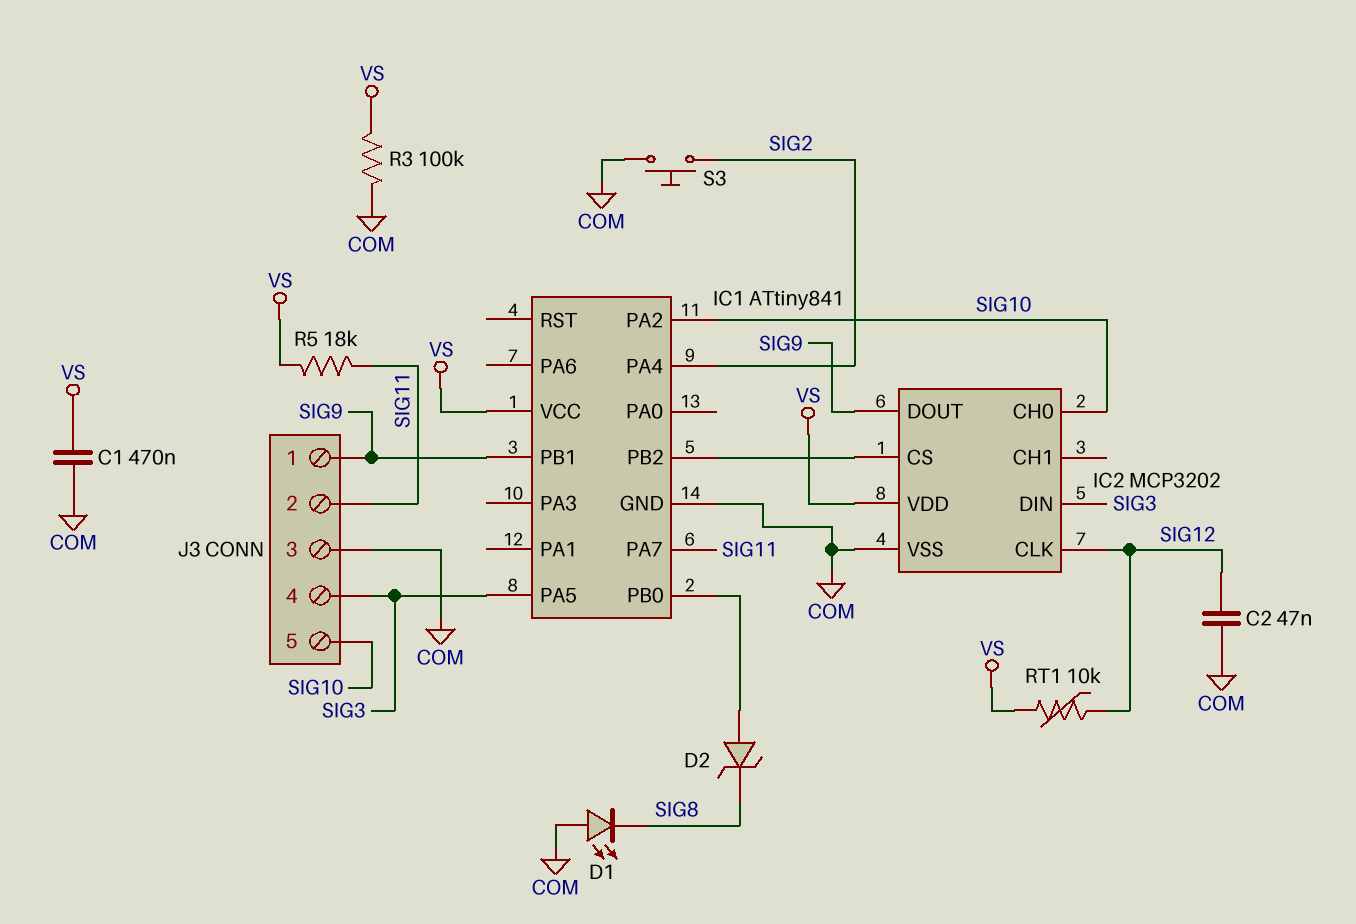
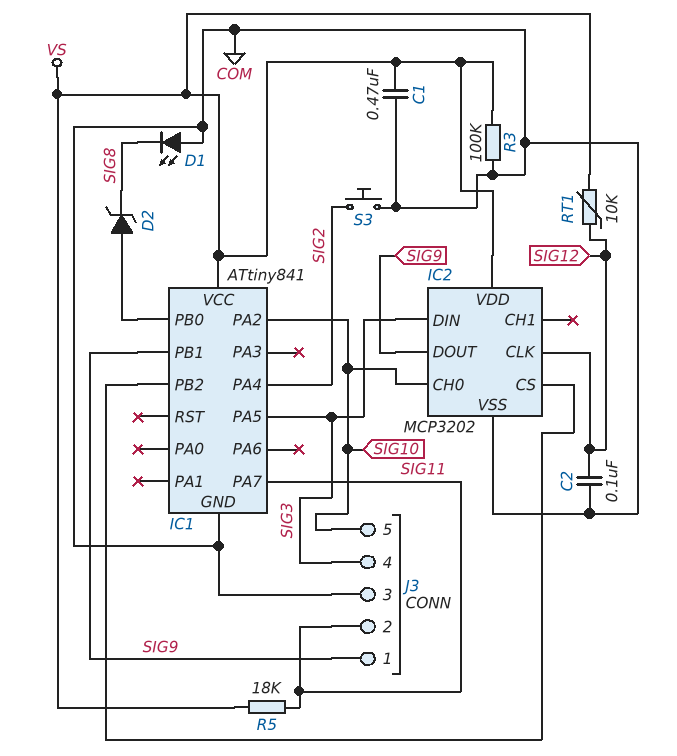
C2: 47nF (COM, SIG12) -> 100nF (COM, SIG12)

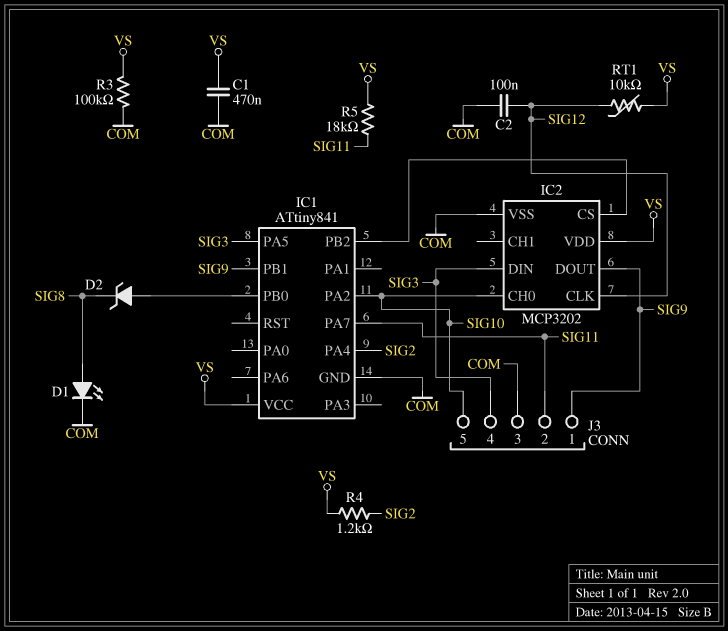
D1: LED (A COM, K SIG8) -> LED (A SIG8, K COM)
R4: none -> 1.2k (SIG2, VS)
S3: button (COM, SIG2) -> none

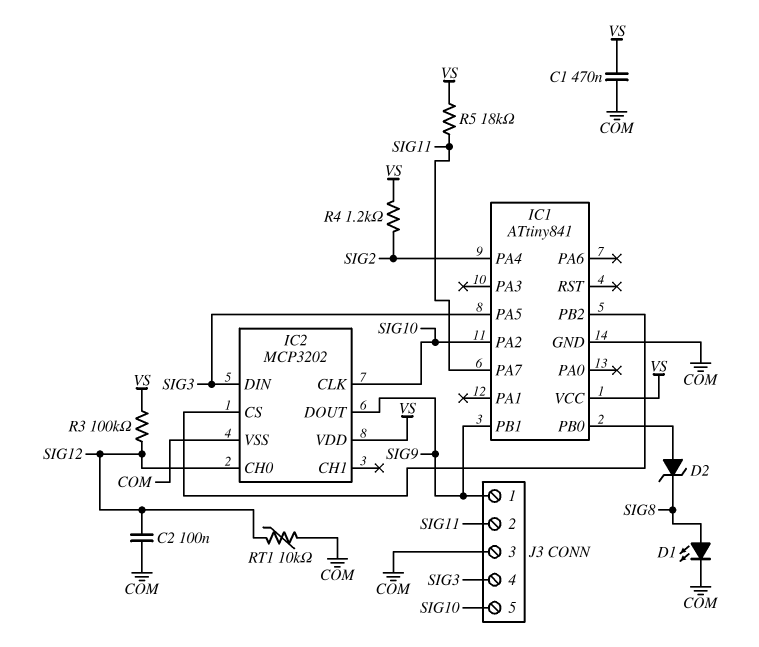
IC2 pin CH0: SIG10 -> SIG12
IC2 pin CLK: SIG12 -> SIG10
R3: 100k (COM, VS) -> 100k (SIG12, VS)
RT1: 10k (SIG12, VS) -> 10k (COM, SIG12)

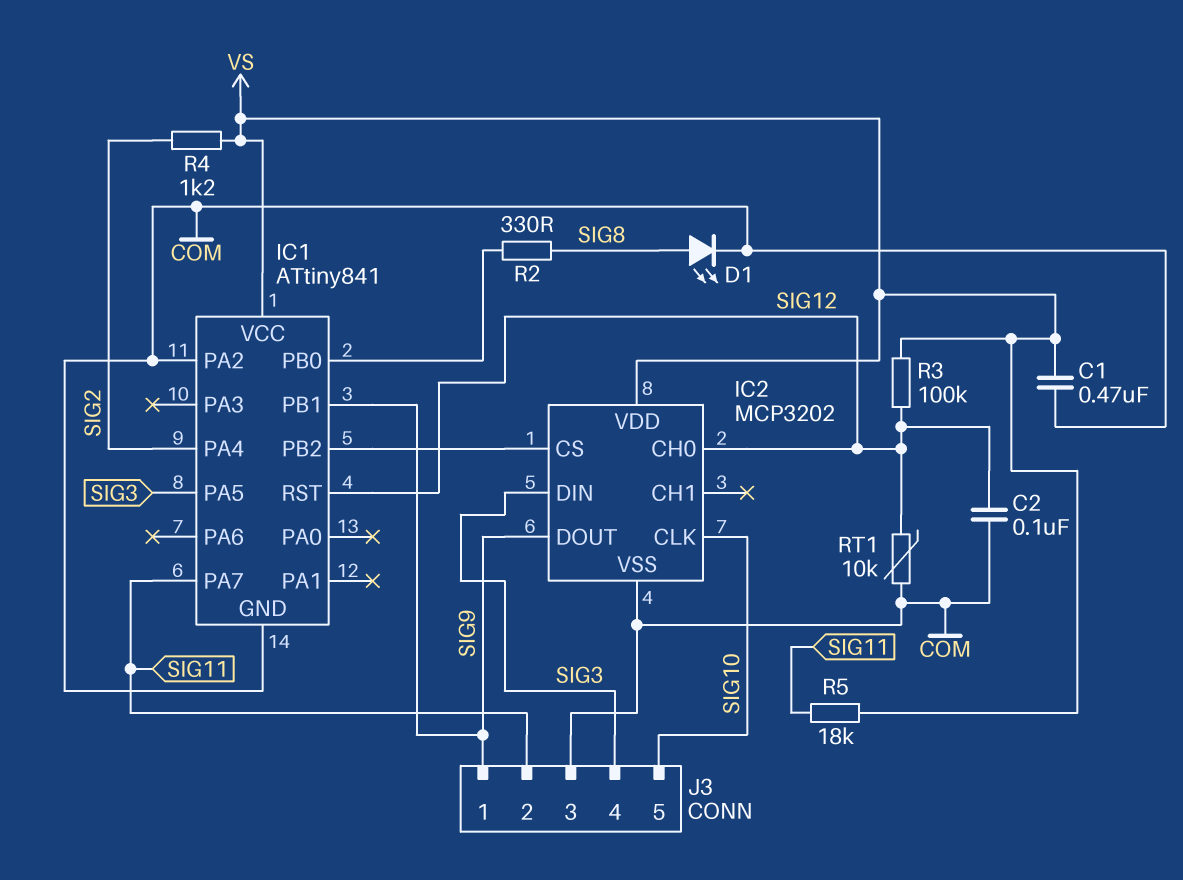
D2: zener (A IC1/PB0, K SIG8) -> none
IC1 pin PA2: SIG10 -> COM
IC1 pin RST: none -> SIG12
R2: none -> 330 (IC1/PB0, SIG8)

